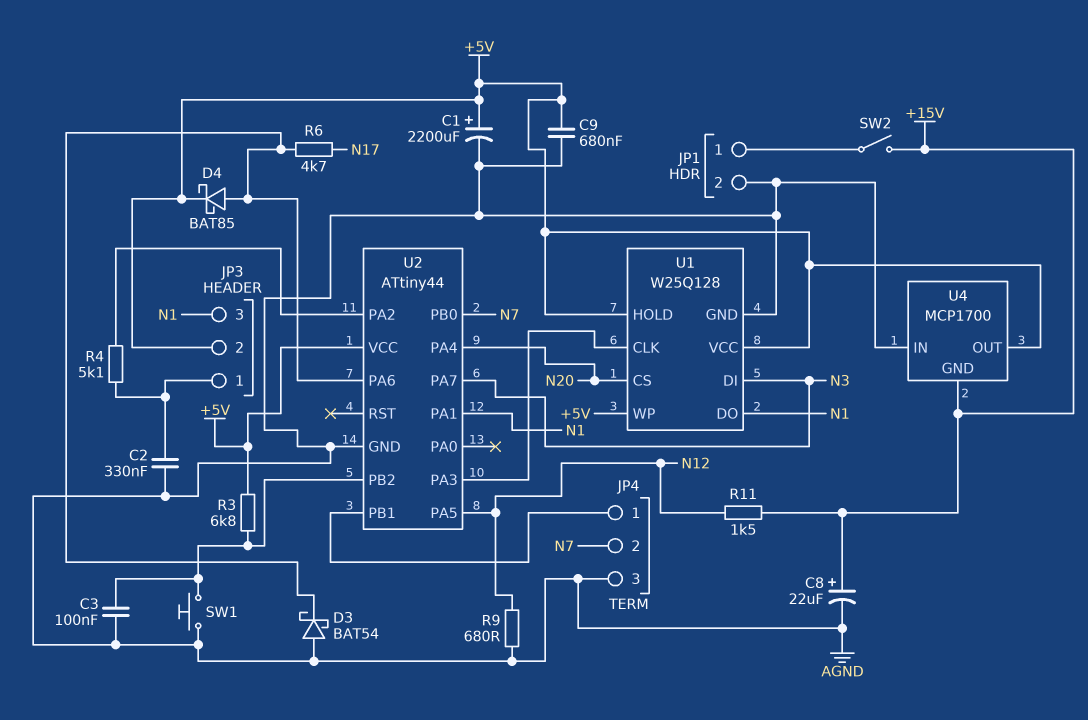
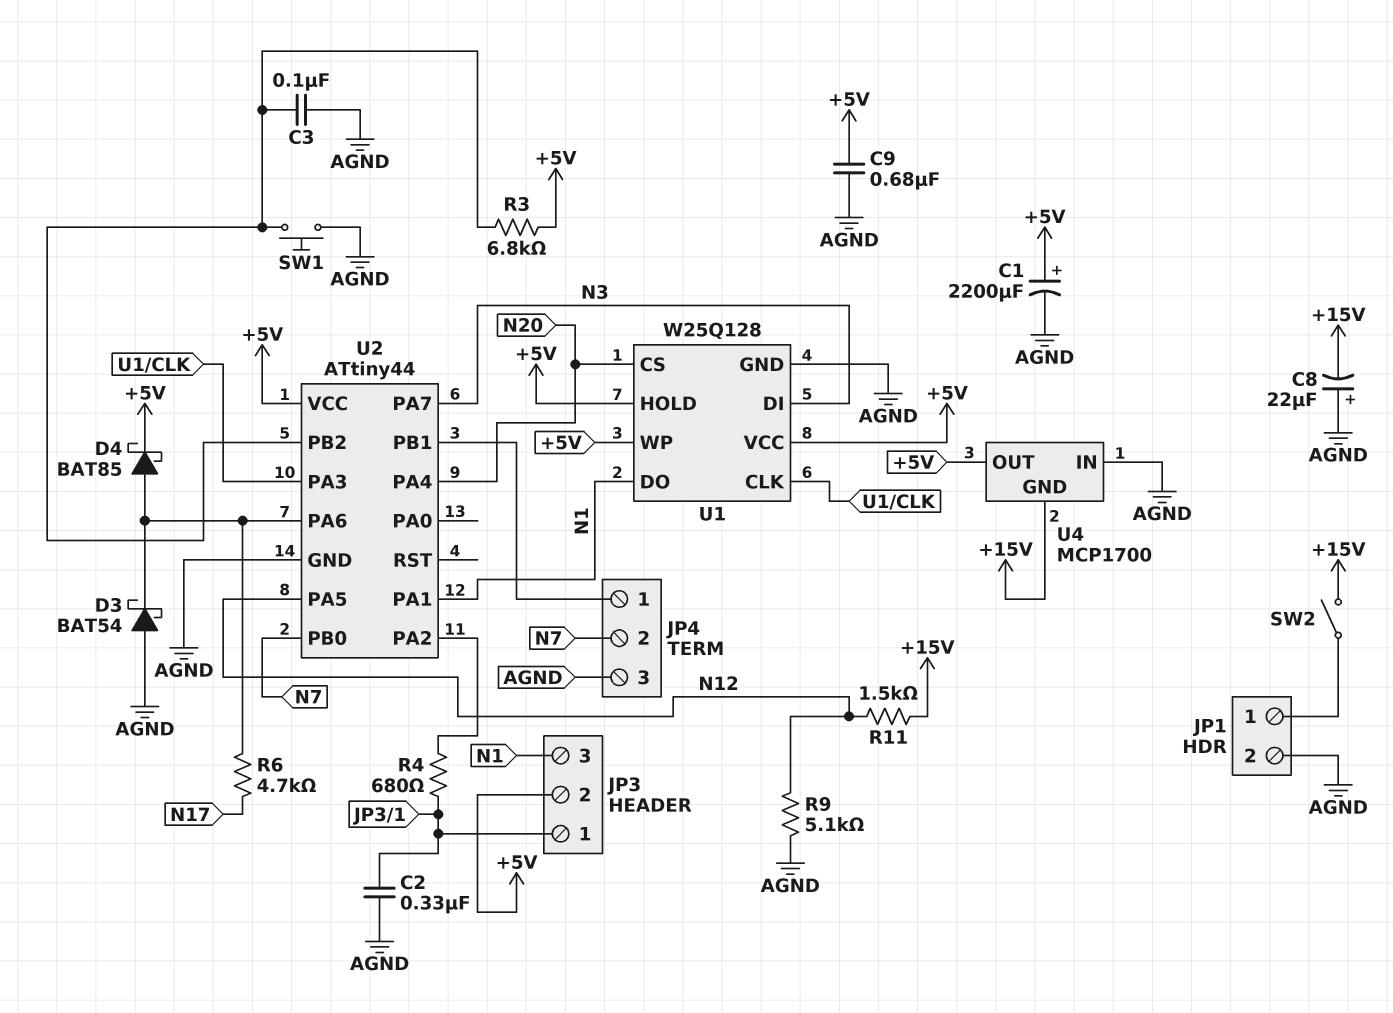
C8: 22uF (plus +15V, minus AGND) -> 22uF (plus AGND, minus +15V)
R4: 5.1k (JP3/1, U2/PA2) -> 680 (JP3/1, U2/PA2)
R9: 680 (AGND, N12) -> 5.1k (AGND, N12)

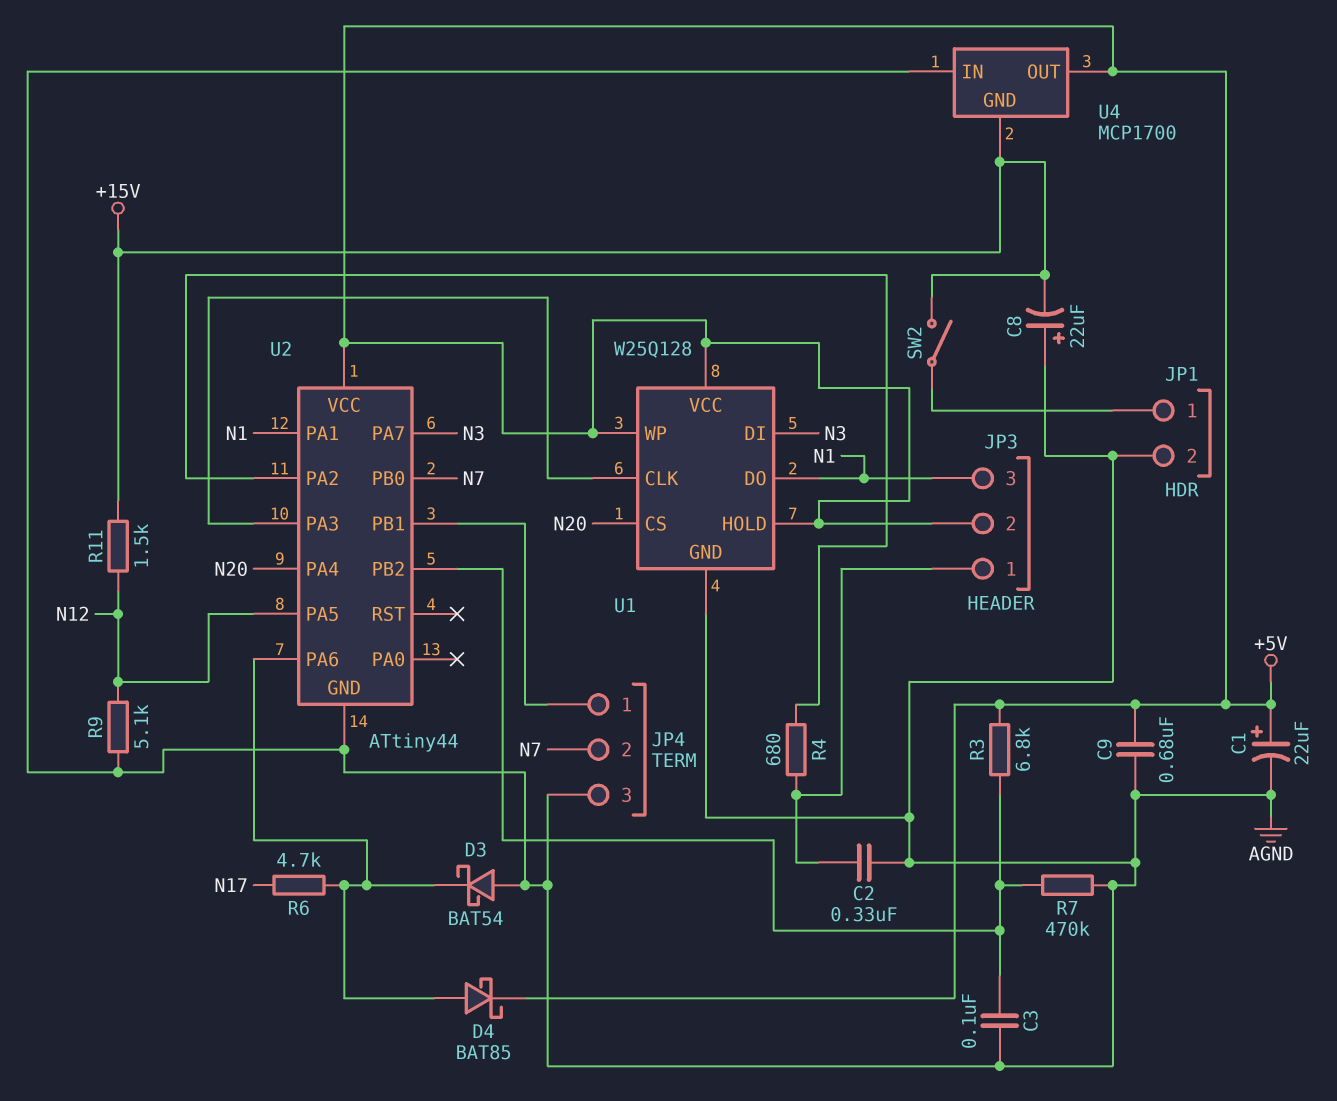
C1: 2200uF (plus +5V, minus AGND) -> 22uF (plus +5V, minus AGND)
R7: none -> 470k (AGND, U2/PB2)
SW1: button (AGND, U2/PB2) -> none

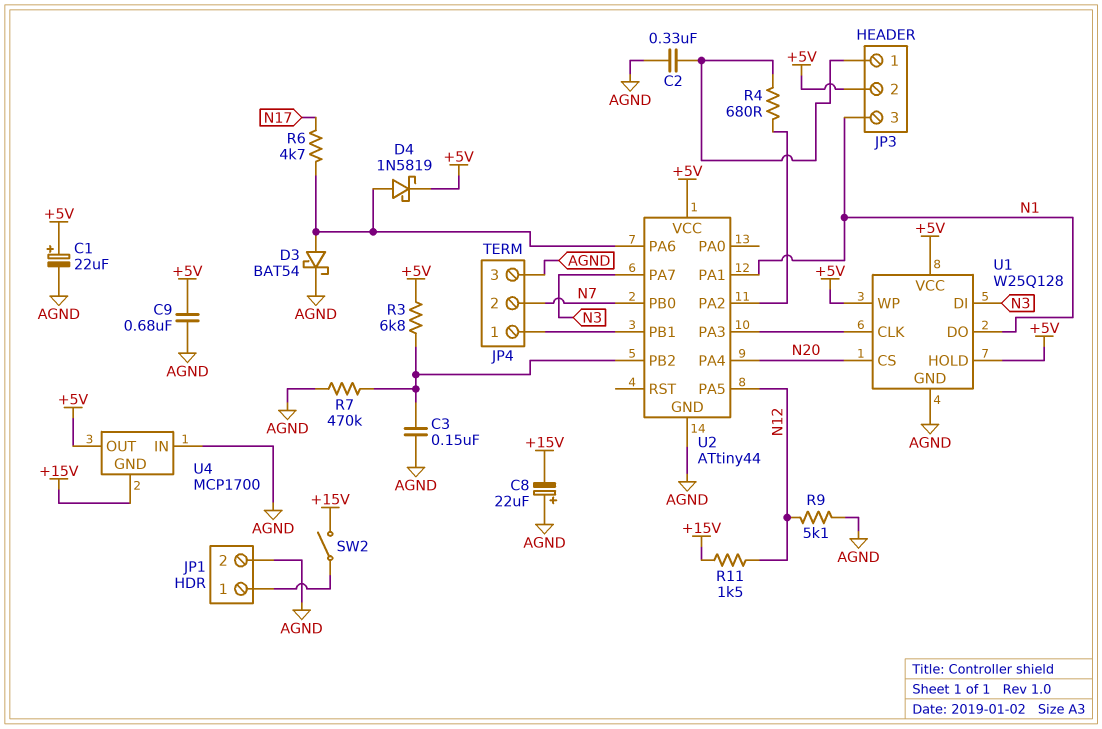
C3: 100nF (AGND, U2/PB2) -> 150nF (AGND, U2/PB2)
D3: schottky BAT54 (A AGND, K U2/PA6) -> schottky BAT54 (A U2/PA6, K AGND)
D4: schottky BAT85 (A U2/PA6, K +5V) -> schottky 1N5819 (A U2/PA6, K +5V)

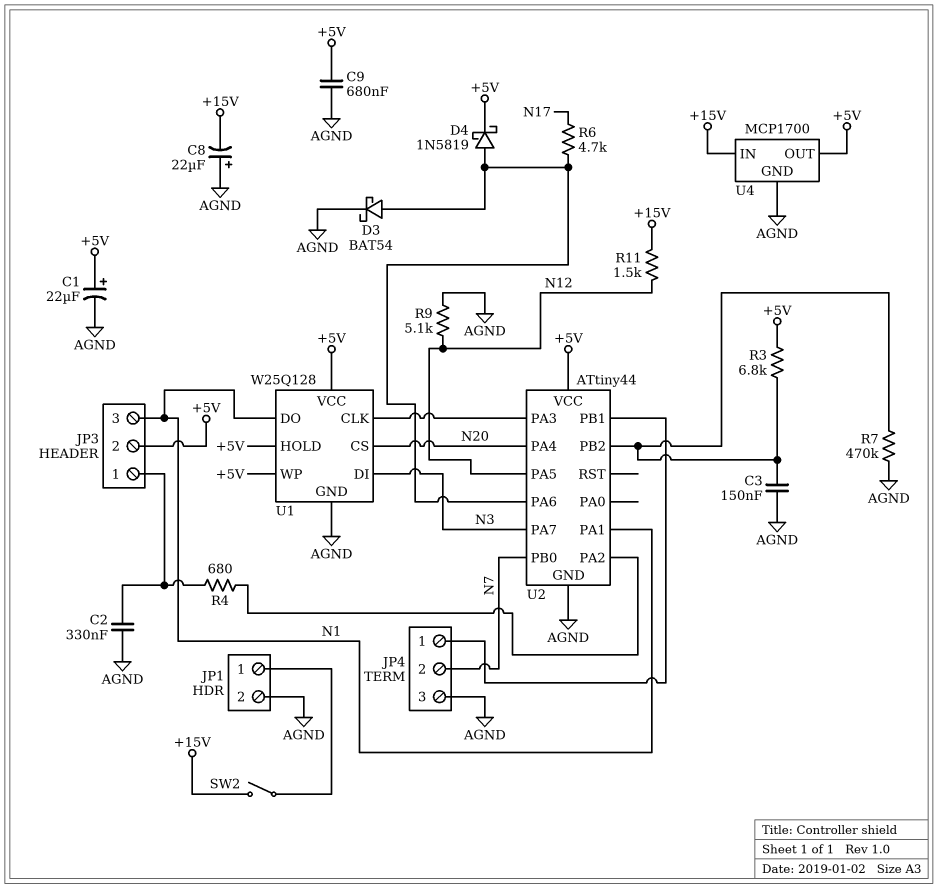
U4 pin GND: +15V -> AGND
U4 pin IN: AGND -> +15V

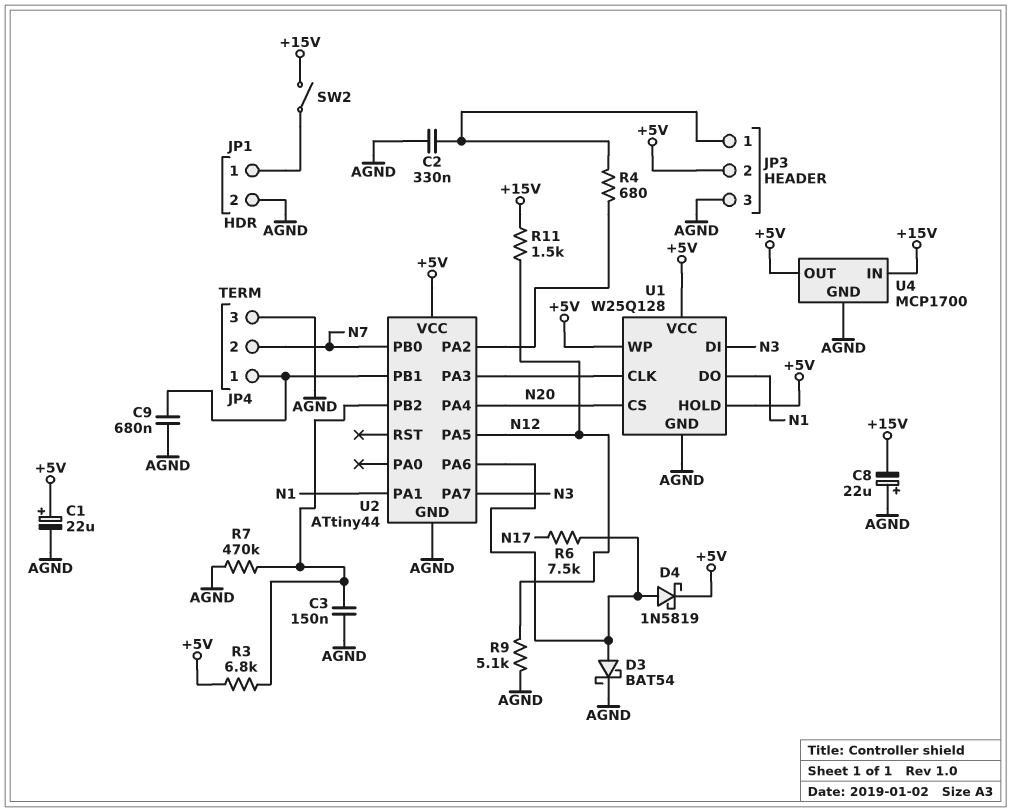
C9: 680nF (+5V, AGND) -> 680nF (AGND, JP4/1)
JP3 pin 3: N1 -> AGND
R6: 4.7k (N17, U2/PA6) -> 7.5k (N17, U2/PA6)

